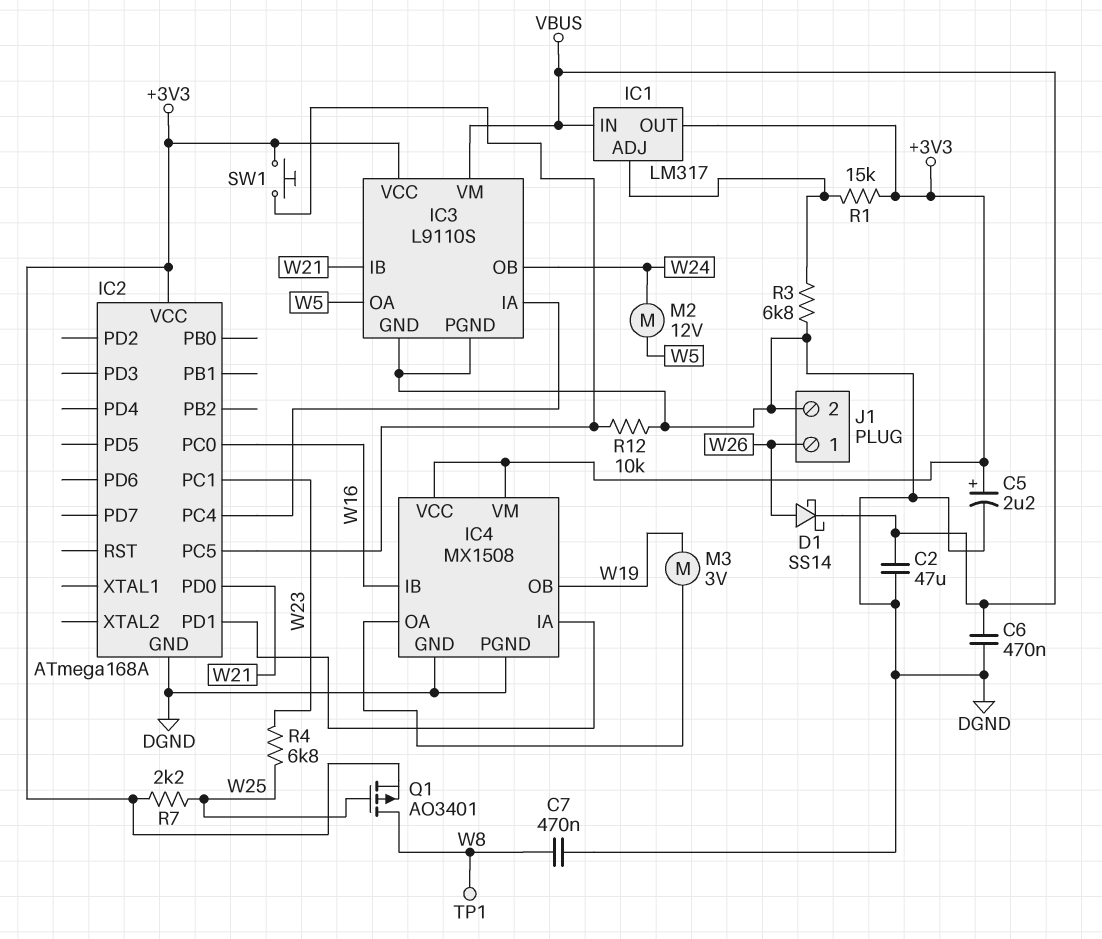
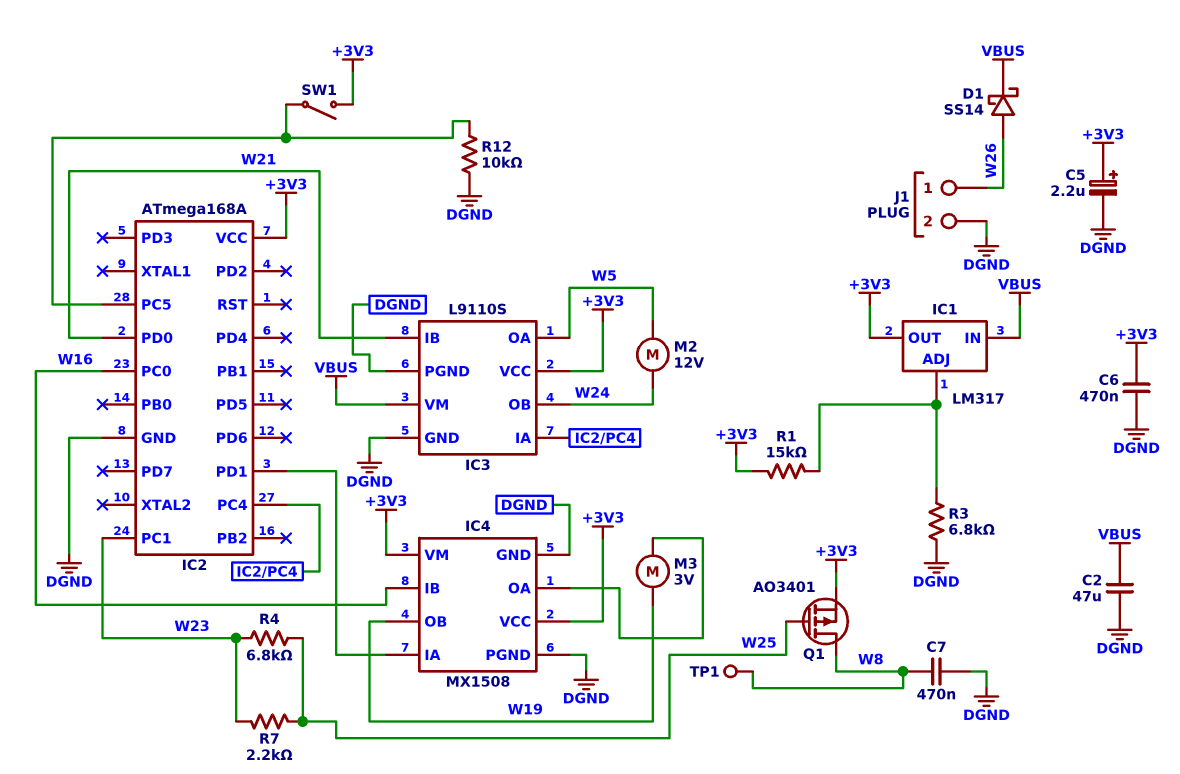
C6: 470nF (DGND, VBUS) -> 470nF (+3V3, DGND)
R7: 2.2k (+3V3, W25) -> 2.2k (W23, W25)
SW1: button (+3V3, IC2/PC5) -> switch (+3V3, IC2/PC5)

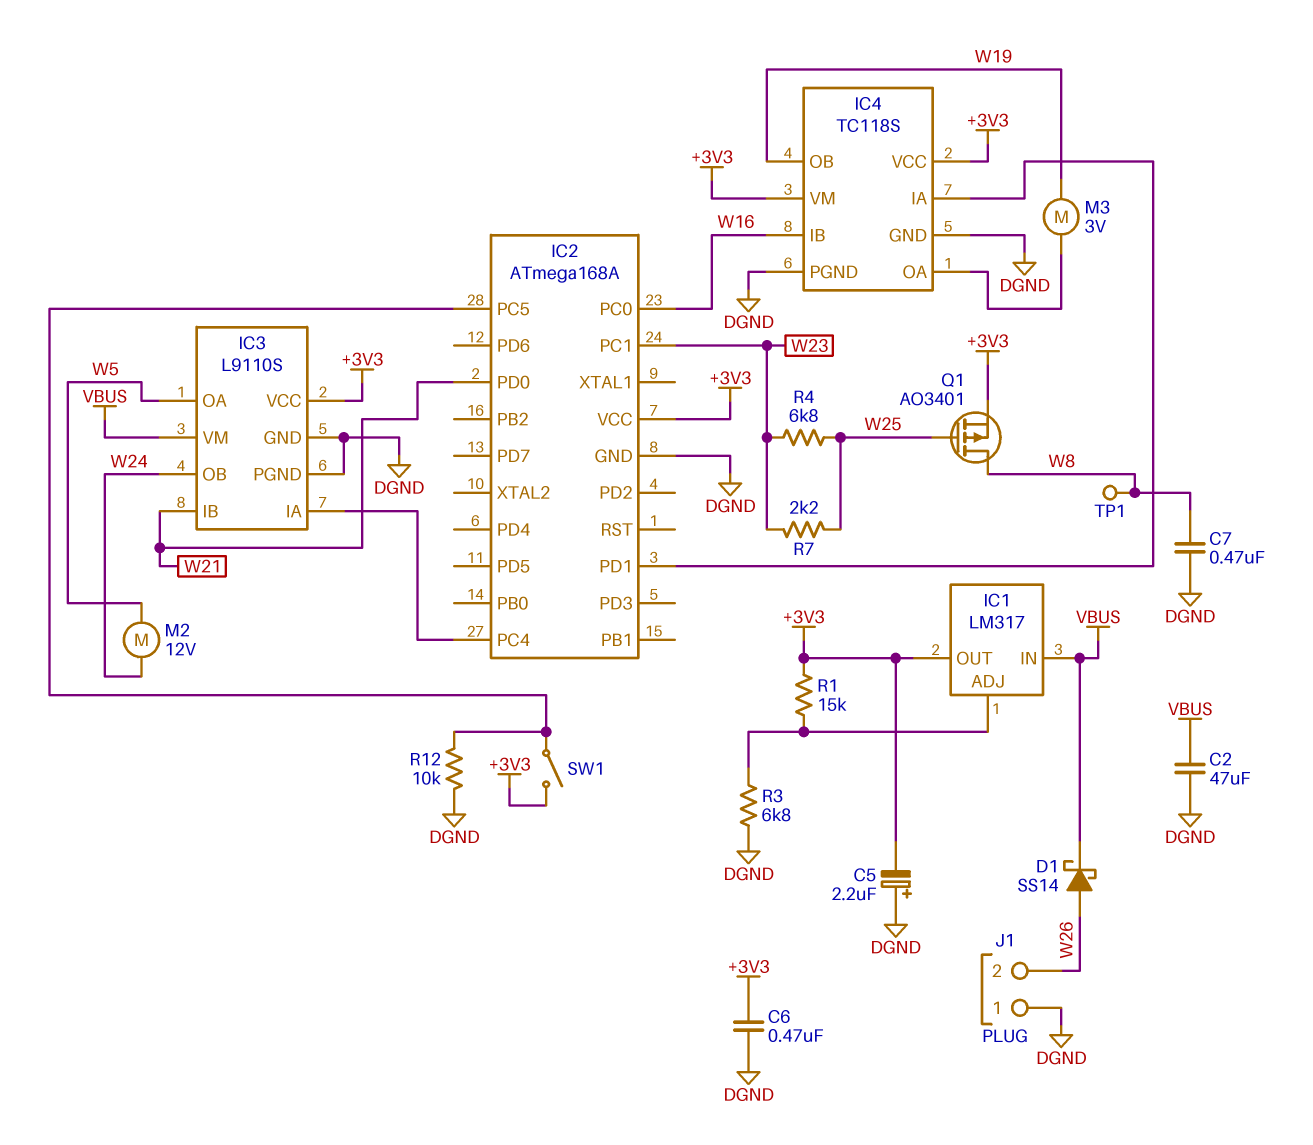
C5: 2.2uF (plus +3V3, minus DGND) -> 2.2uF (plus DGND, minus +3V3)
IC4: MX1508 -> TC118S
J1 pin 1: W26 -> DGND
J1 pin 2: DGND -> W26

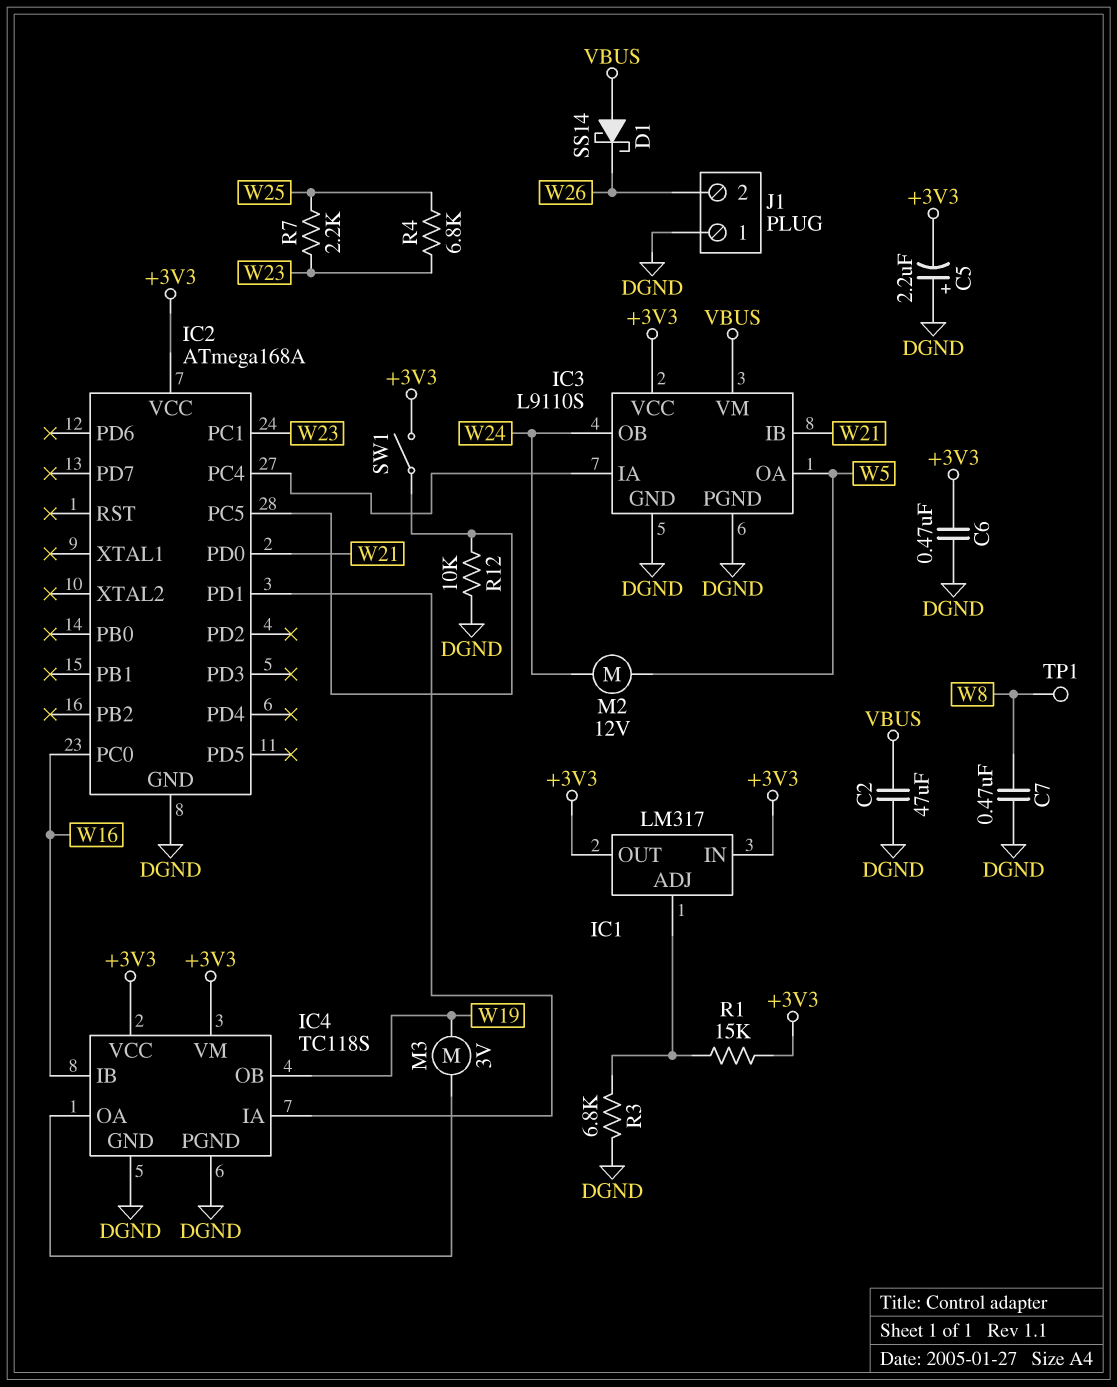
D1: schottky SS14 (A W26, K VBUS) -> schottky SS14 (A VBUS, K W26)
IC1 pin IN: VBUS -> +3V3
Q1: PMOS AO3401 (G W25, D W8, S +3V3) -> none

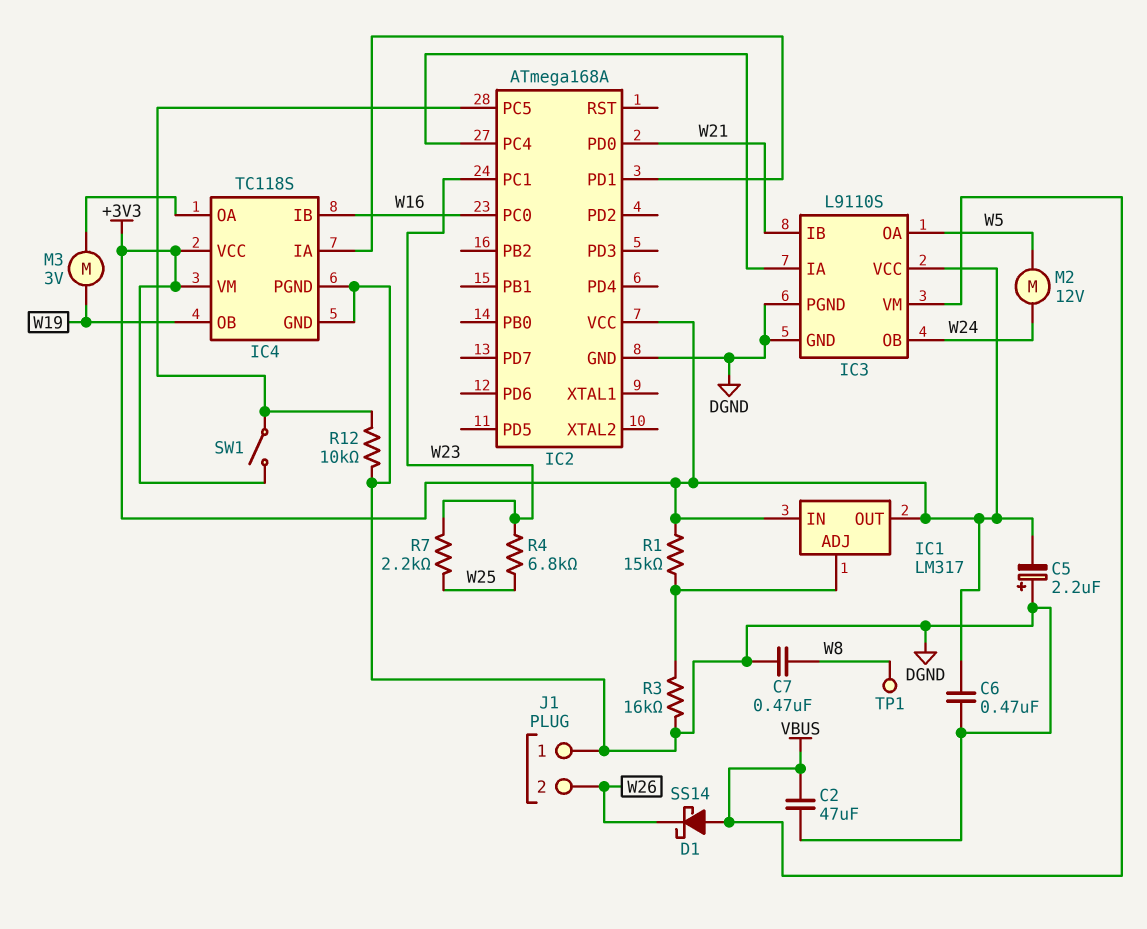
R3: 6.8k (DGND, IC1/ADJ) -> 16k (DGND, IC1/ADJ)

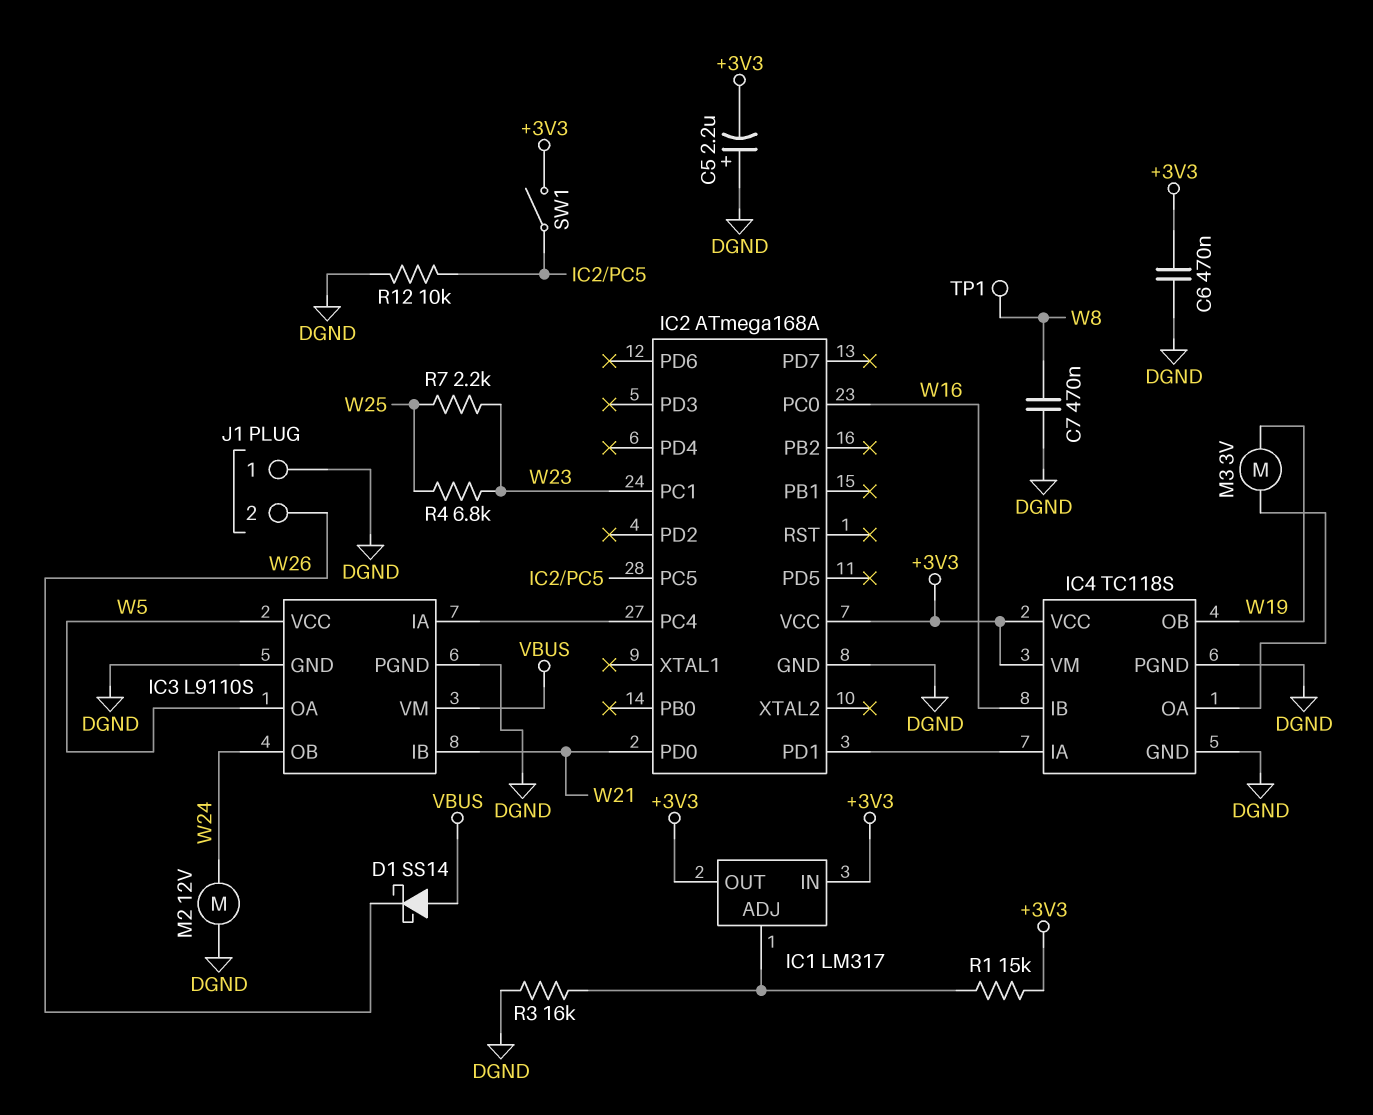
C2: 47uF (DGND, VBUS) -> none
IC3 pin VCC: +3V3 -> W5
M2: motor 12V (W5, W24) -> motor 12V (DGND, W24)

